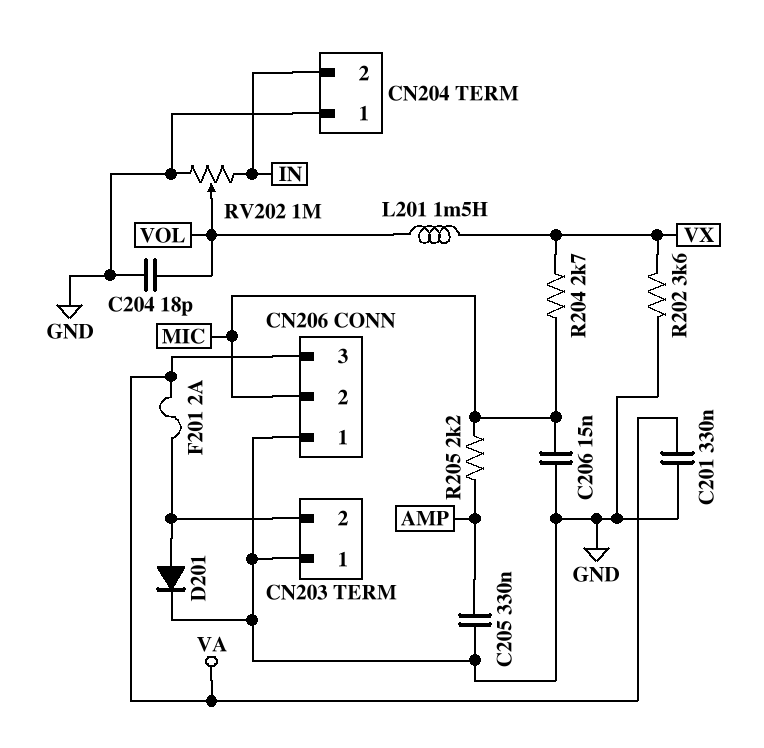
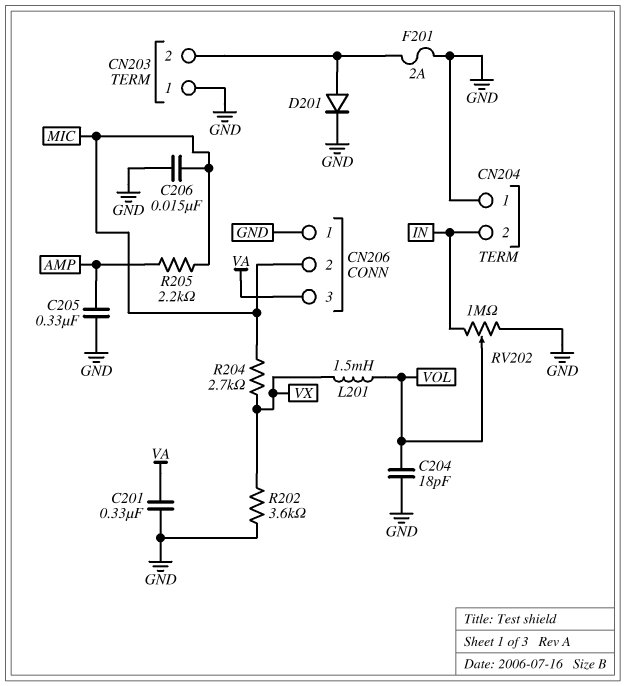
F201: 2A (CN203/2, VA) -> 2A (CN203/2, GND)

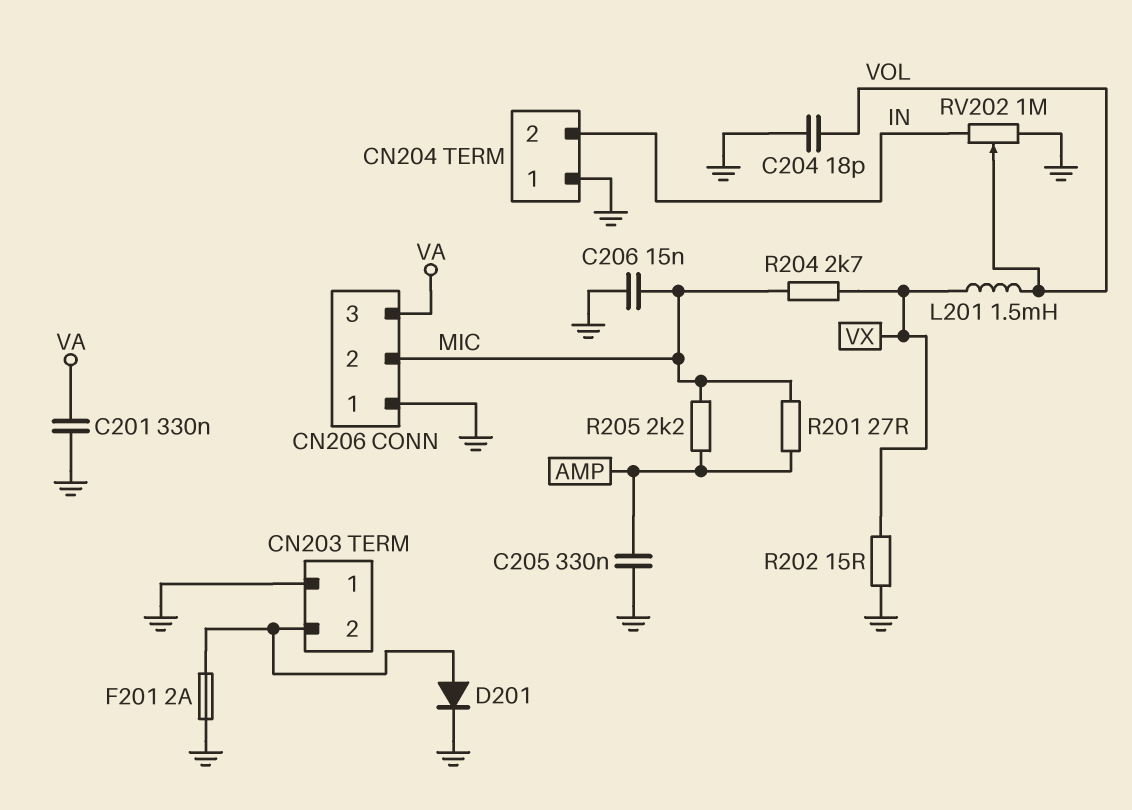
R201: none -> 27 (AMP, MIC)
R202: 3.6k (GND, VX) -> 15 (GND, VX)

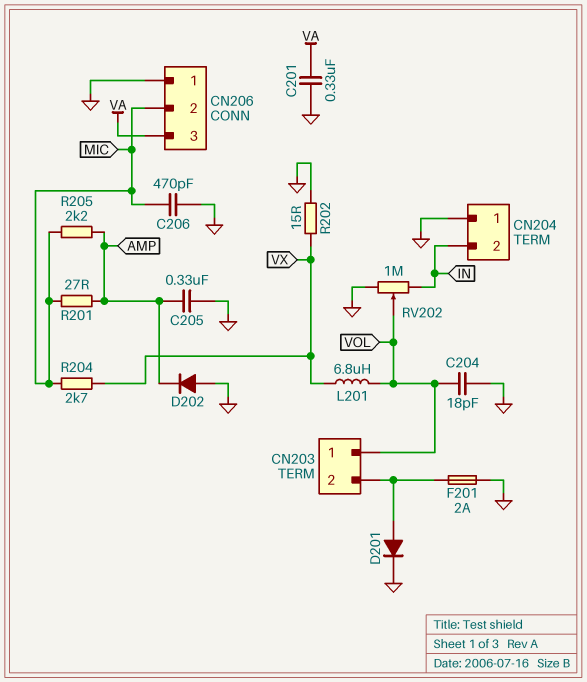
C206: 15nF (GND, MIC) -> 470pF (GND, MIC)
CN203 pin 1: GND -> VOL
D202: none -> diode (A GND, K AMP)
L201: 1.5mH (VOL, VX) -> 6.8uH (VOL, VX)

